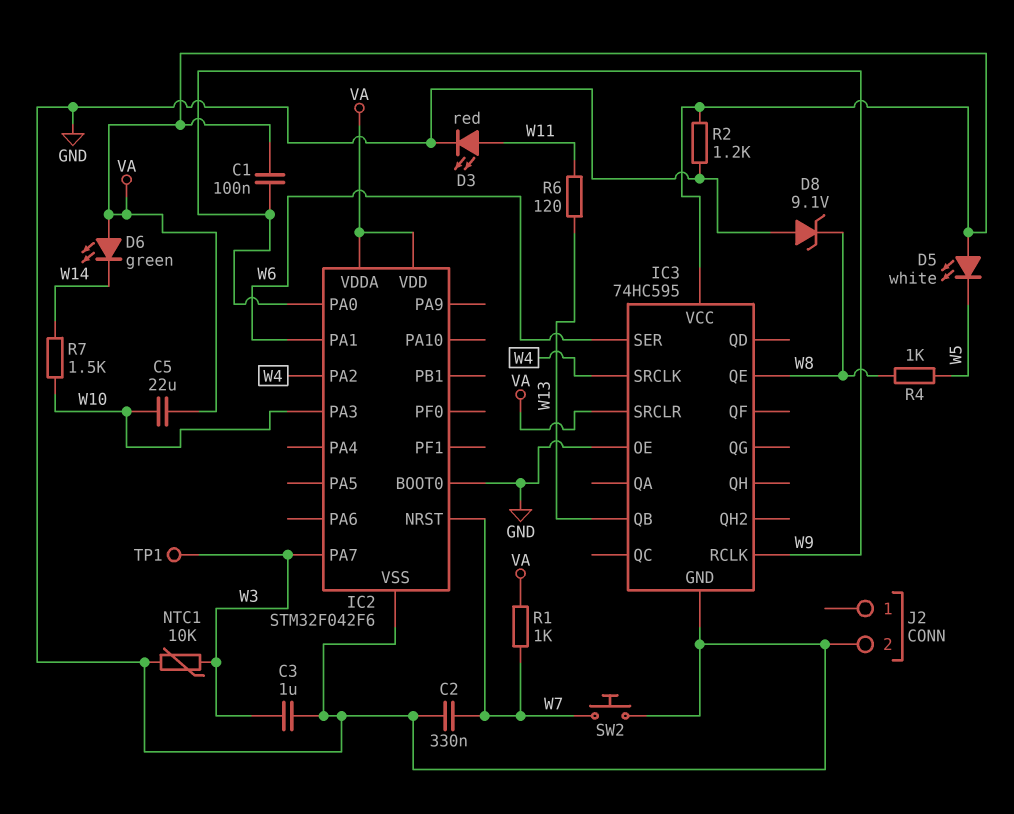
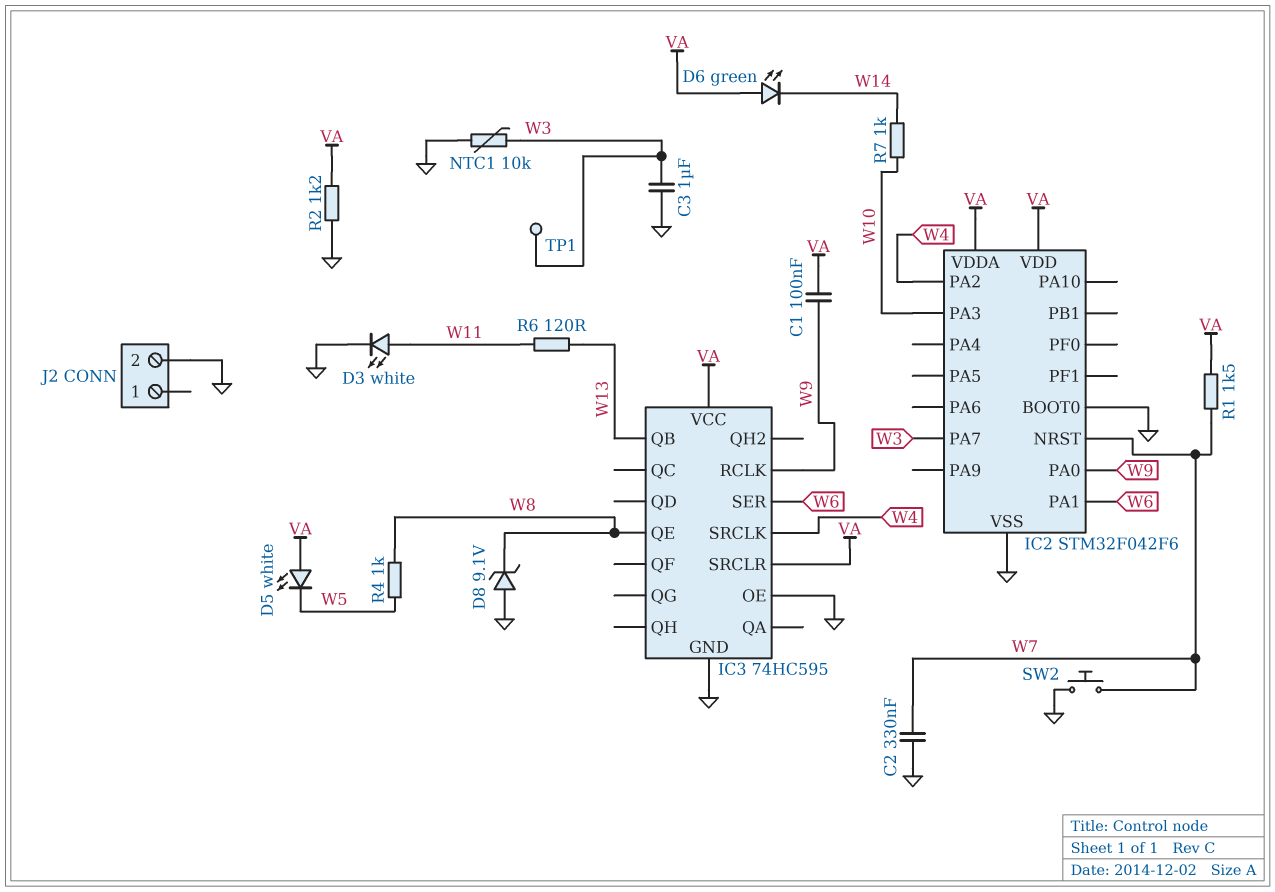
C5: 22uF (VA, W10) -> none
D3: LED red (A W11, K GND) -> LED white (A W11, K GND)
R1: 1k (VA, W7) -> 1.5k (VA, W7)
R7: 1.5k (W10, W14) -> 1k (W10, W14)

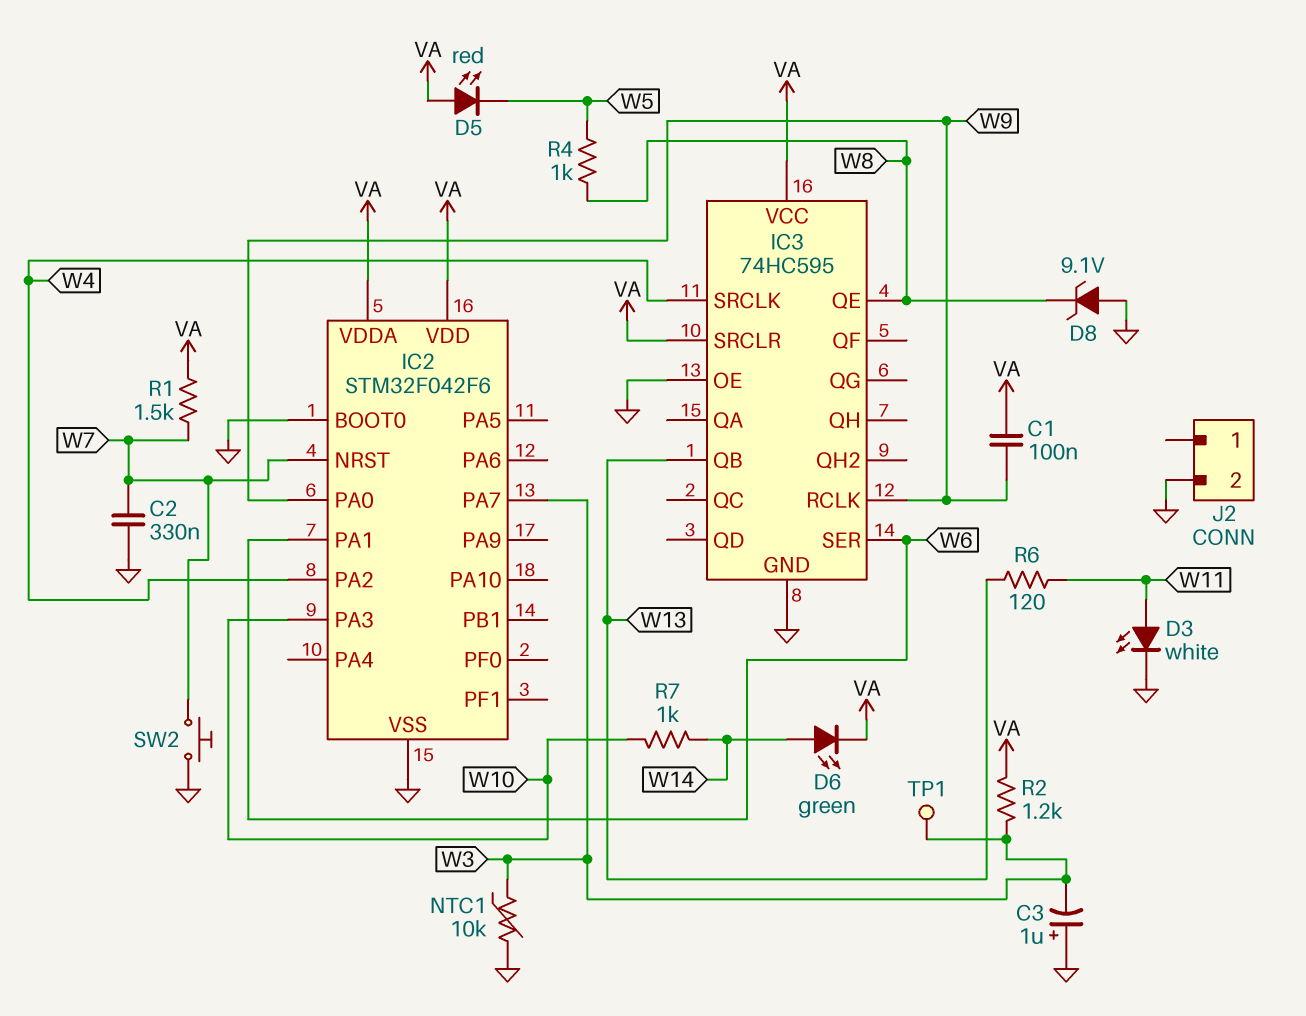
C3: 1uF (GND, W3) -> 1uF (plus GND, minus W3)
D5: LED white (A VA, K W5) -> LED red (A VA, K W5)
D6: LED green (A VA, K W14) -> LED green (A W14, K VA)
R2: 1.2k (GND, VA) -> 1.2k (VA, W3)

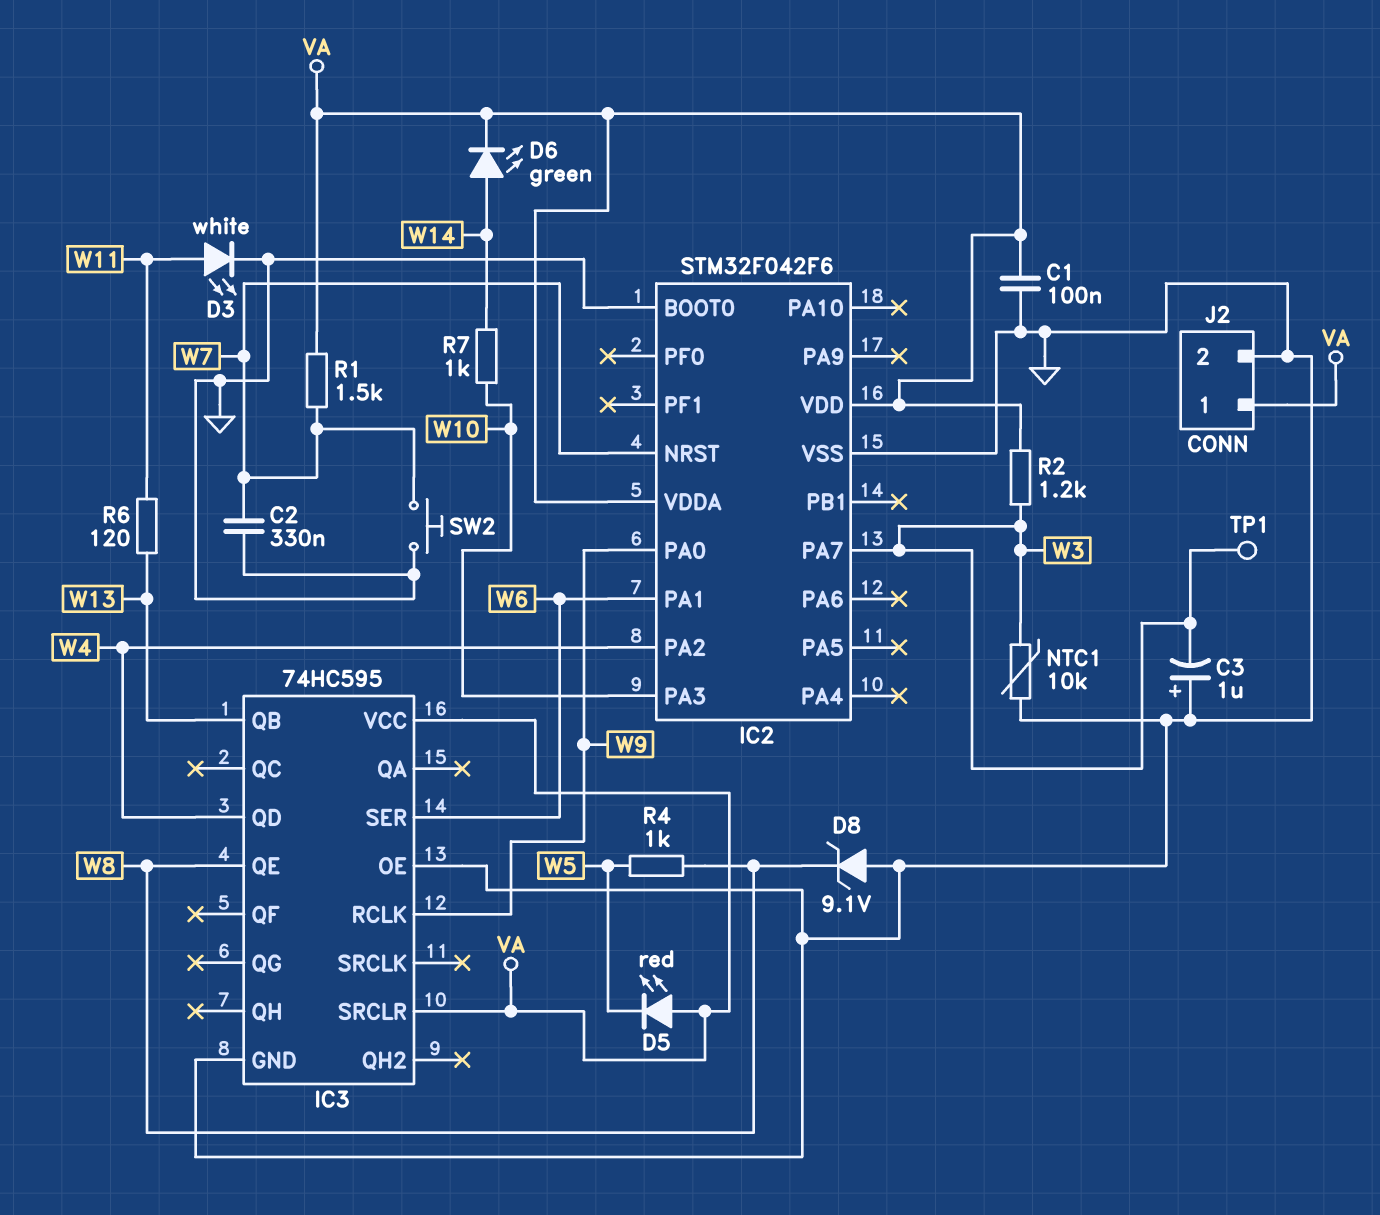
C1: 100nF (VA, W9) -> 100nF (GND, VA)
IC3 pin QD: none -> W4
IC3 pin SRCLK: W4 -> none
J2 pin 1: none -> VA

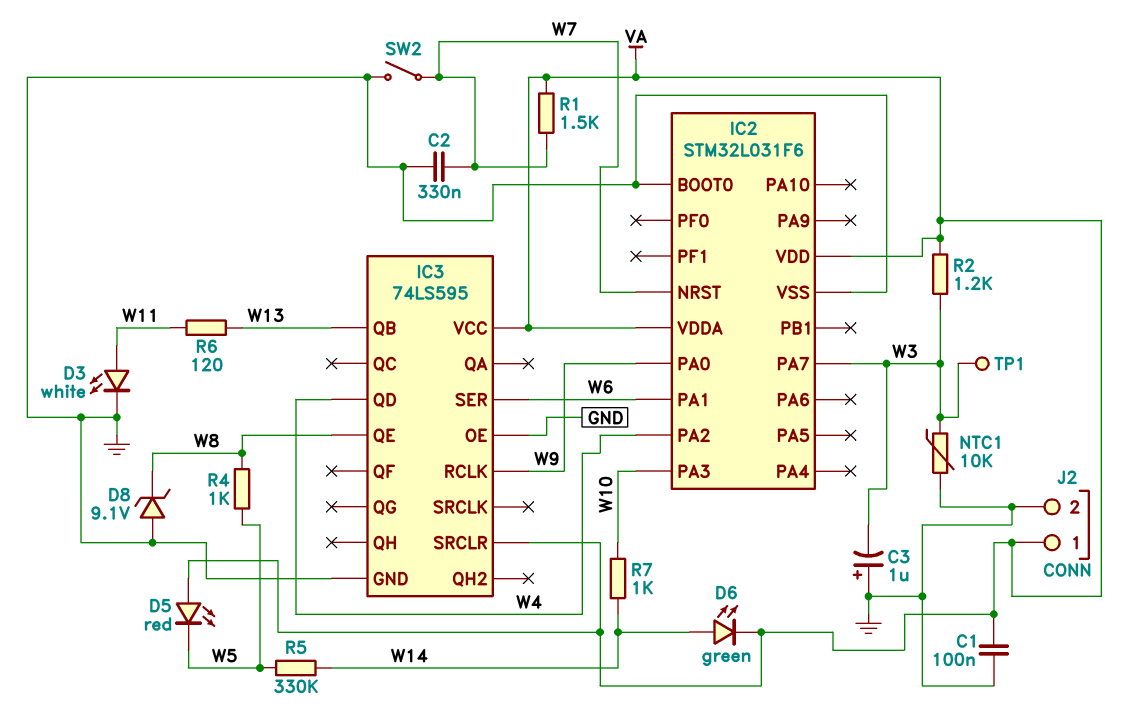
IC2: STM32F042F6 -> STM32L031F6
IC3: 74HC595 -> 74LS595
R5: none -> 330k (W5, W14)
SW2: button (GND, W7) -> switch (GND, W7)

